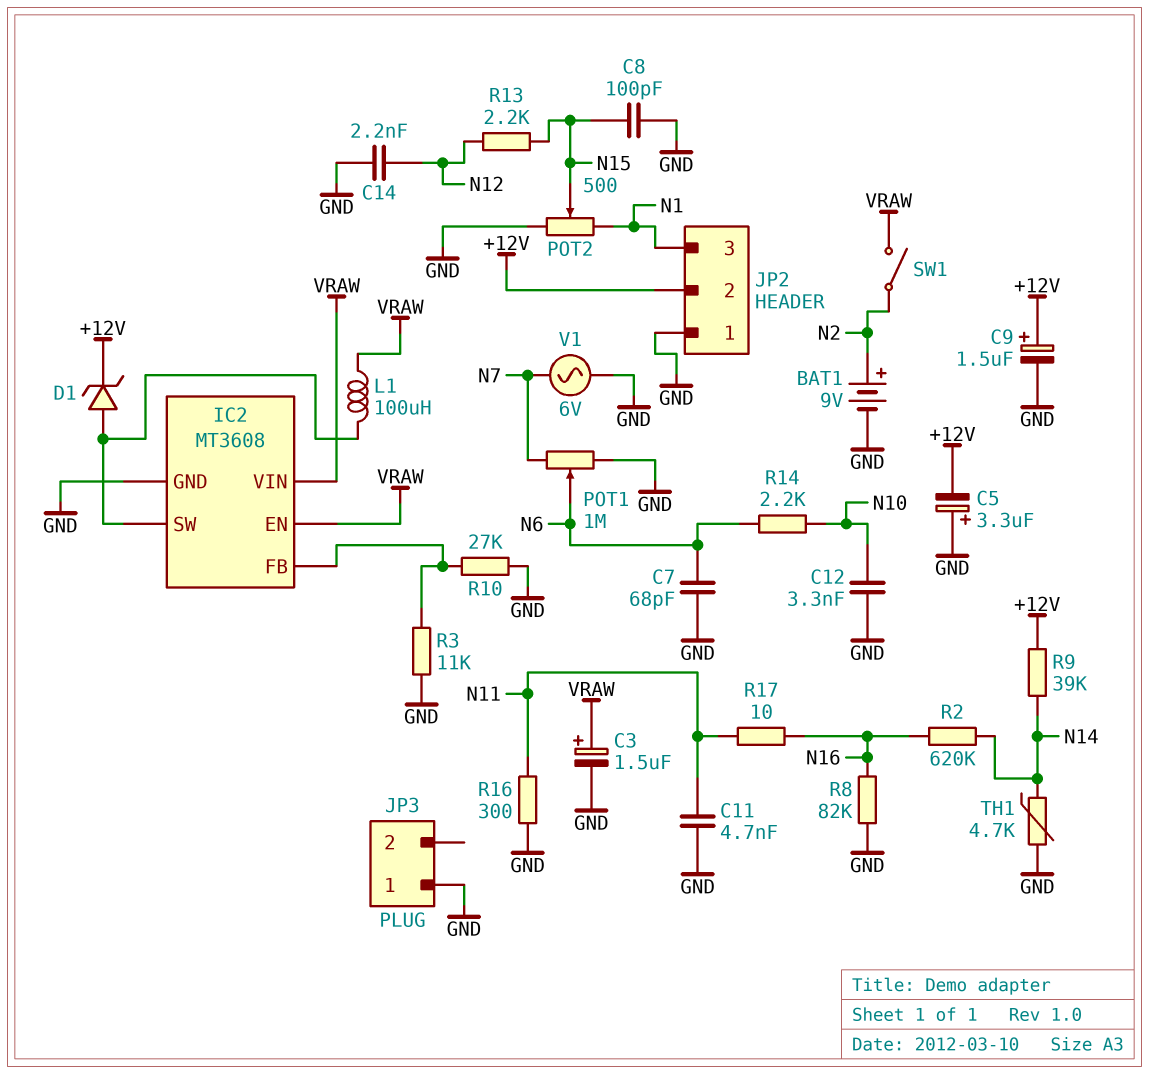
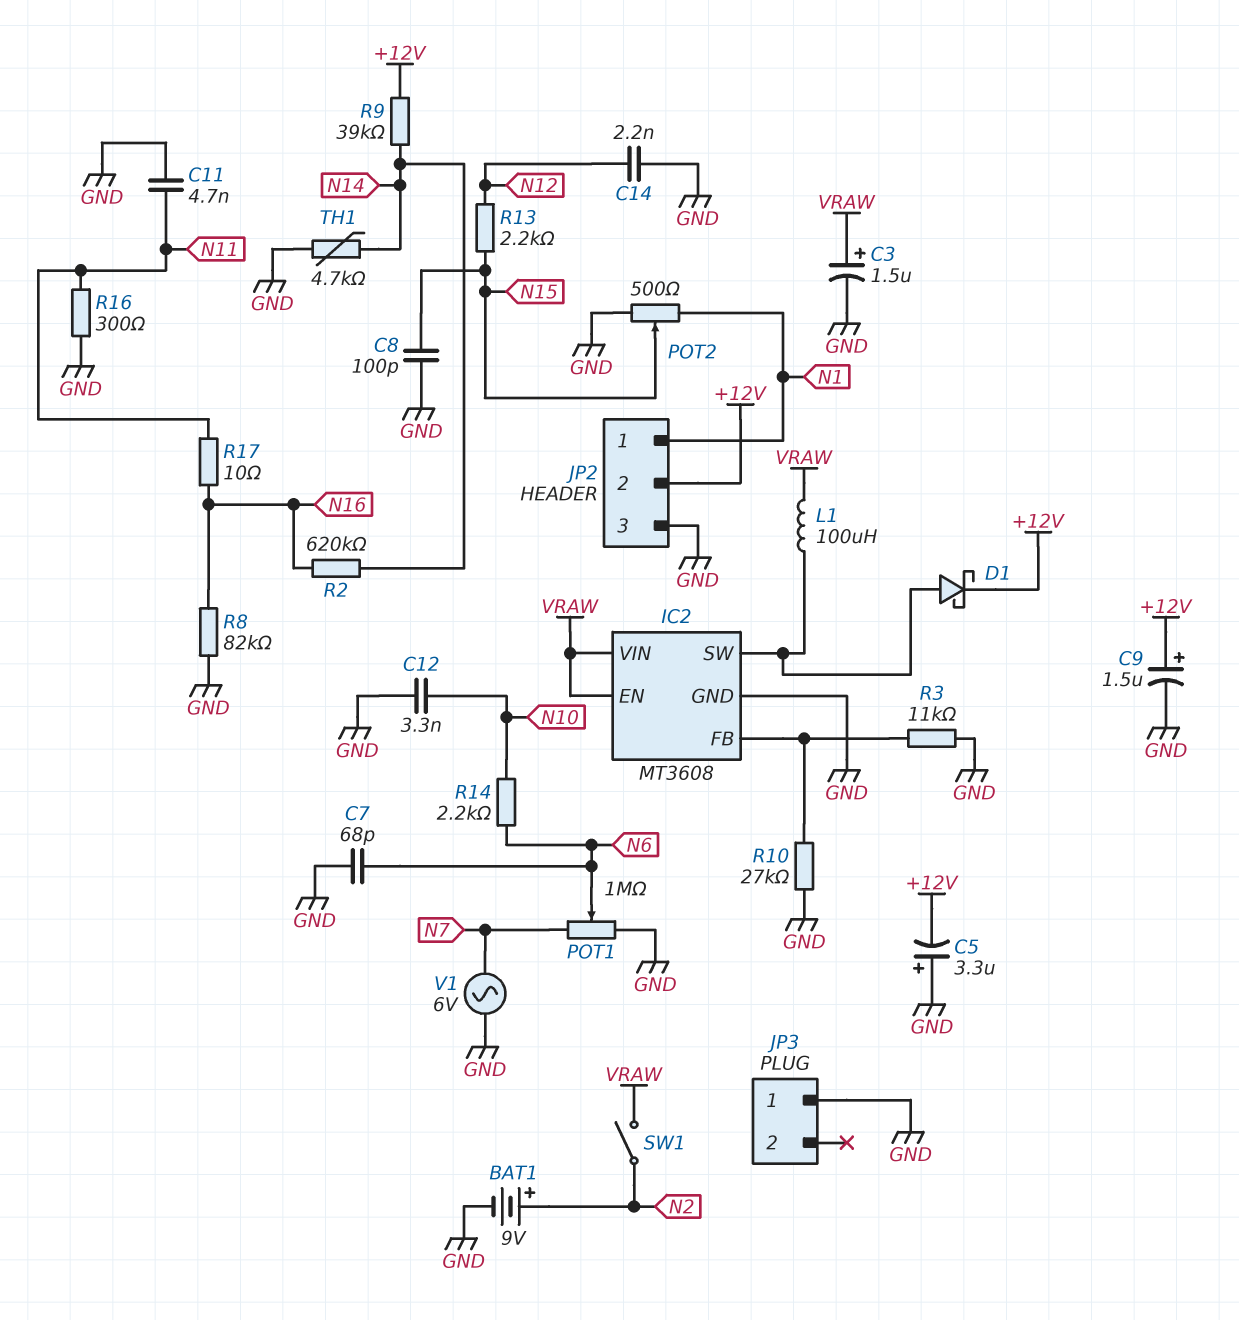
D1: zener (A IC2/SW, K +12V) -> schottky (A IC2/SW, K +12V)
JP2 pin 1: GND -> N1
JP2 pin 3: N1 -> GND

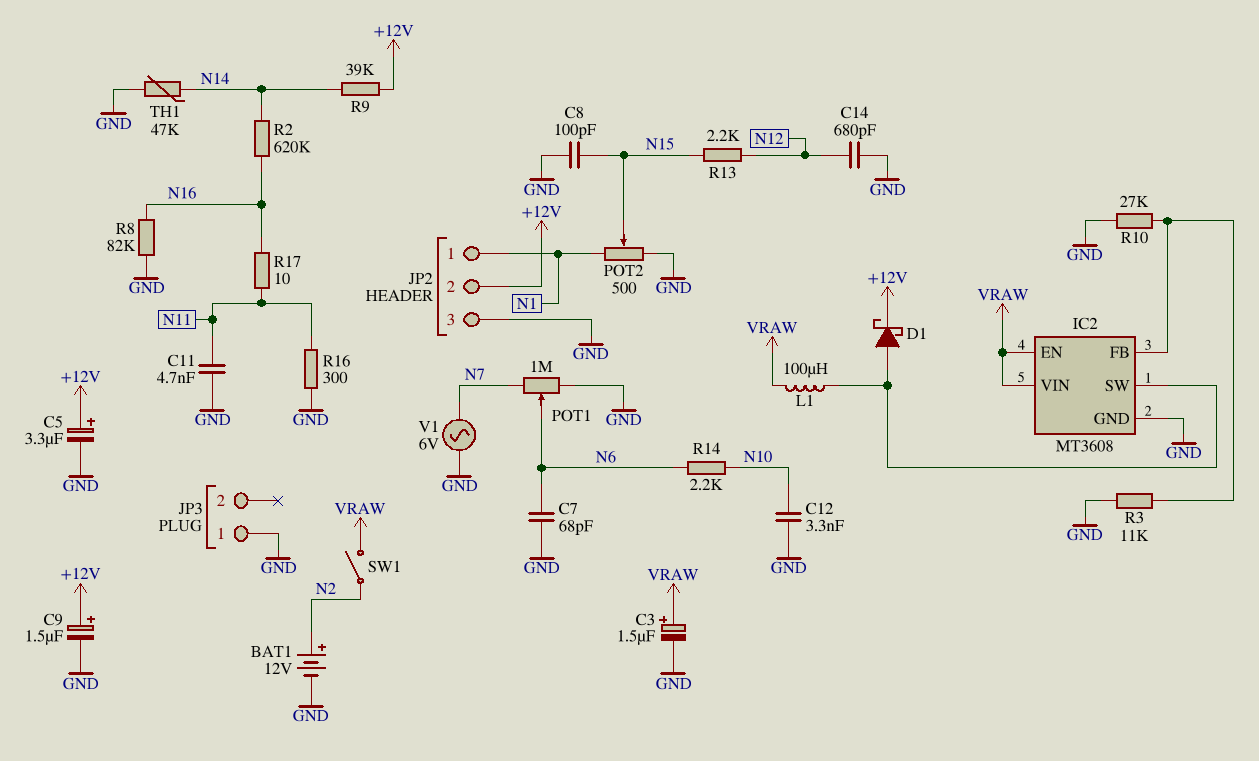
BAT1: 9V (plus N2, minus GND) -> 12V (plus N2, minus GND)
C5: 3.3uF (plus GND, minus +12V) -> 3.3uF (plus +12V, minus GND)
C14: 2.2nF (GND, N12) -> 680pF (GND, N12)
TH1: 4.7k (GND, N14) -> 47k (GND, N14)

